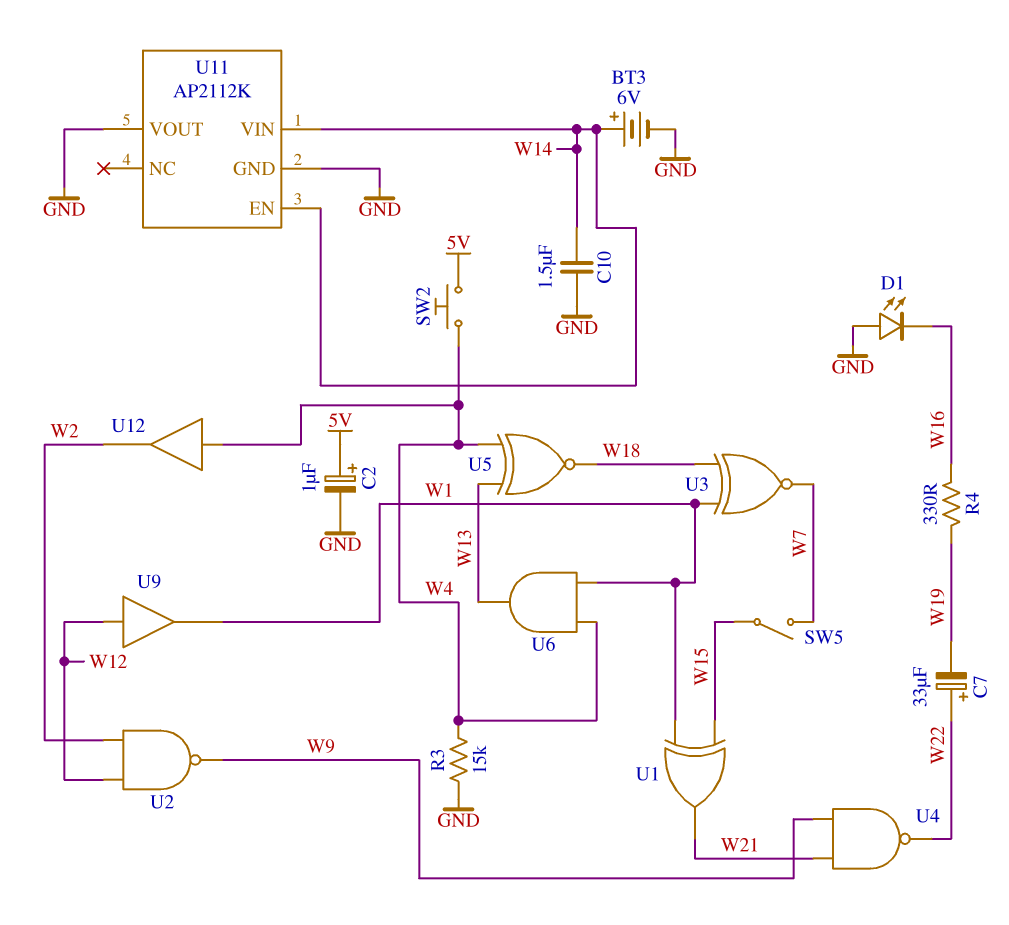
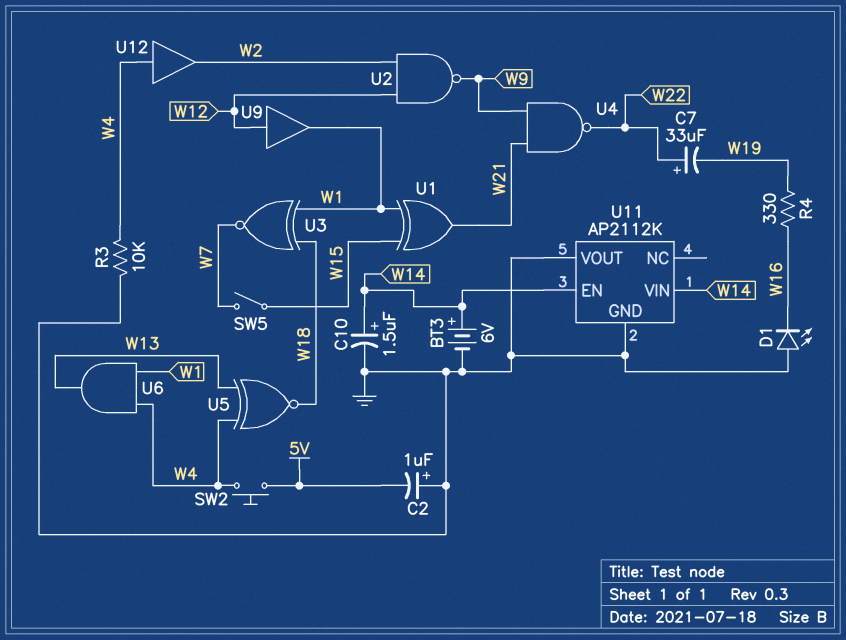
C2: 1uF (plus 5V, minus GND) -> 1uF (plus GND, minus 5V)
C10: 1.5uF (GND, W14) -> 1.5uF (plus W14, minus GND)
R3: 15k (GND, W4) -> 10k (GND, W4)

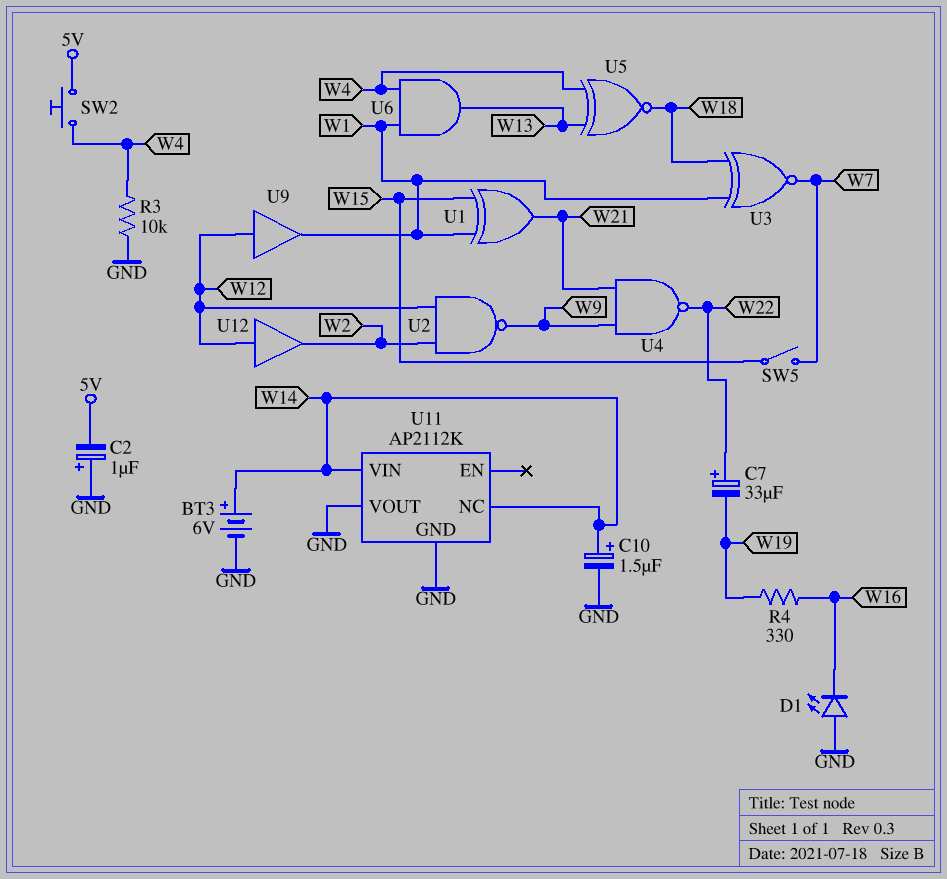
U11 pin EN: W14 -> none
U11 pin NC: none -> W14
U12: buffer (in W4, out W2) -> buffer (in W12, out W2)

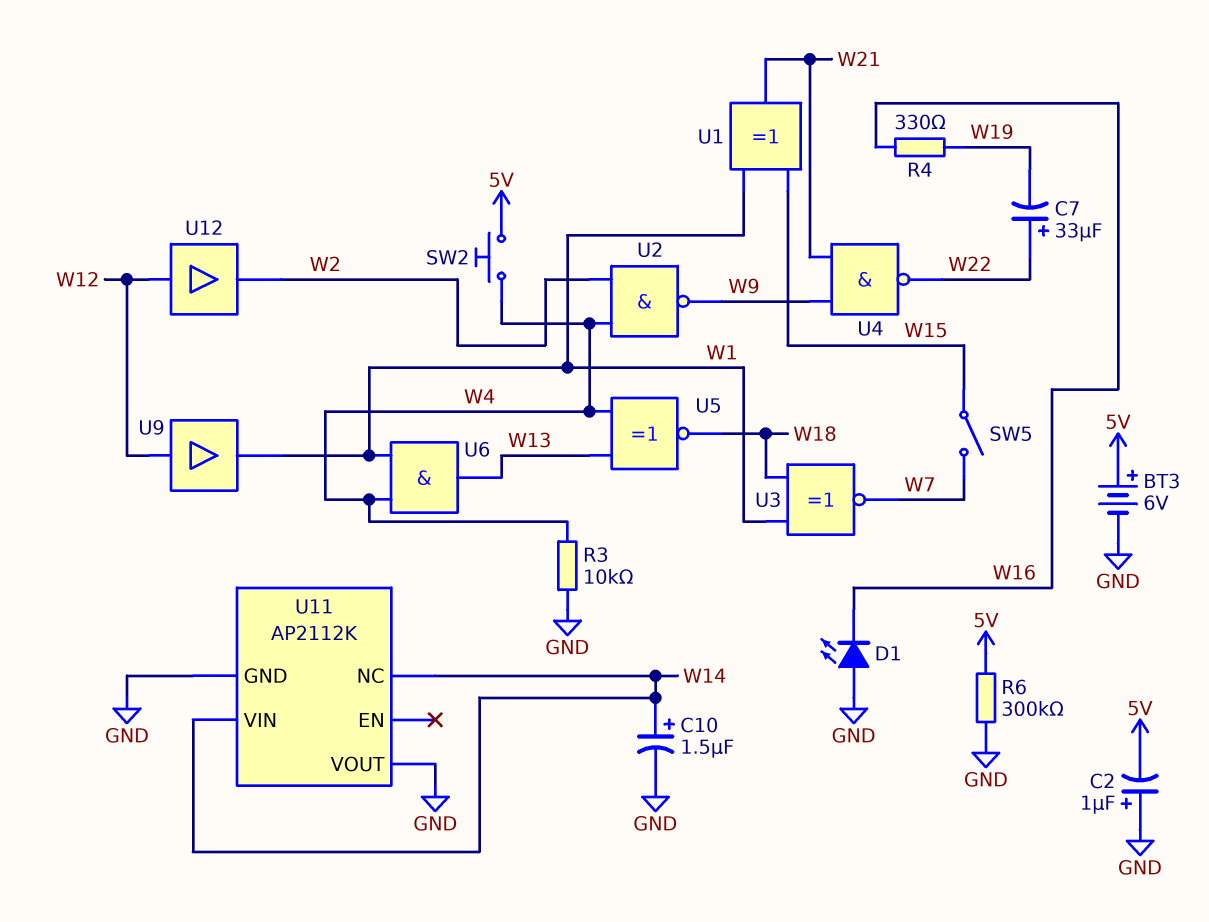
BT3: 6V (plus W14, minus GND) -> 6V (plus 5V, minus GND)
R6: none -> 300k (5V, GND)
U2: NAND (in W2, in W12, out W9) -> NAND (in W2, in W4, out W9)

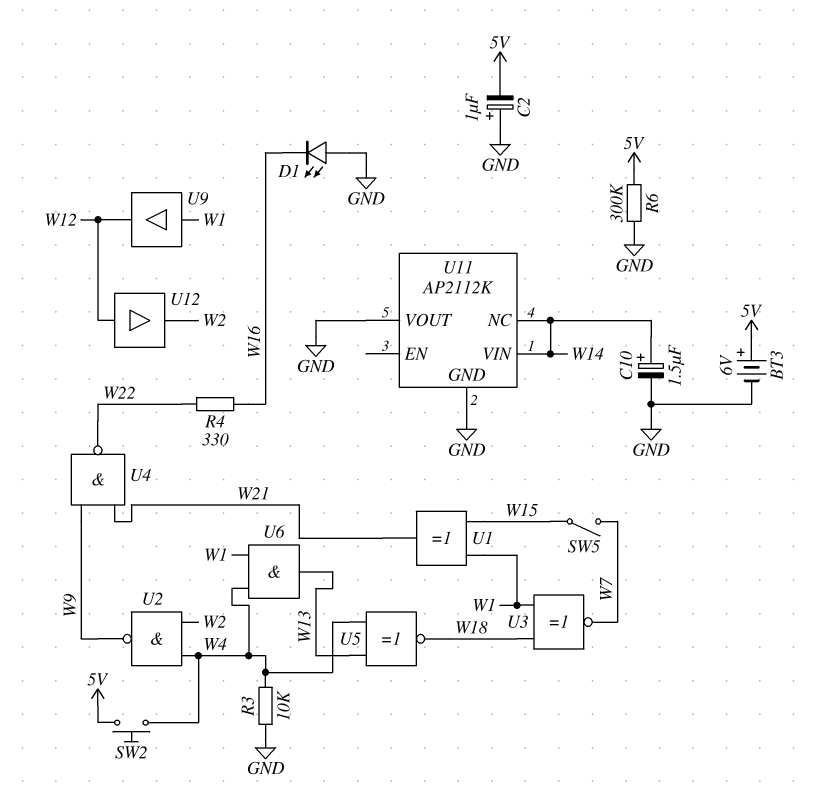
C7: 33uF (plus W22, minus W19) -> none
R4: 330 (W16, W19) -> 330 (W16, W22)
U9: buffer (in W12, out W1) -> buffer (in W1, out W12)

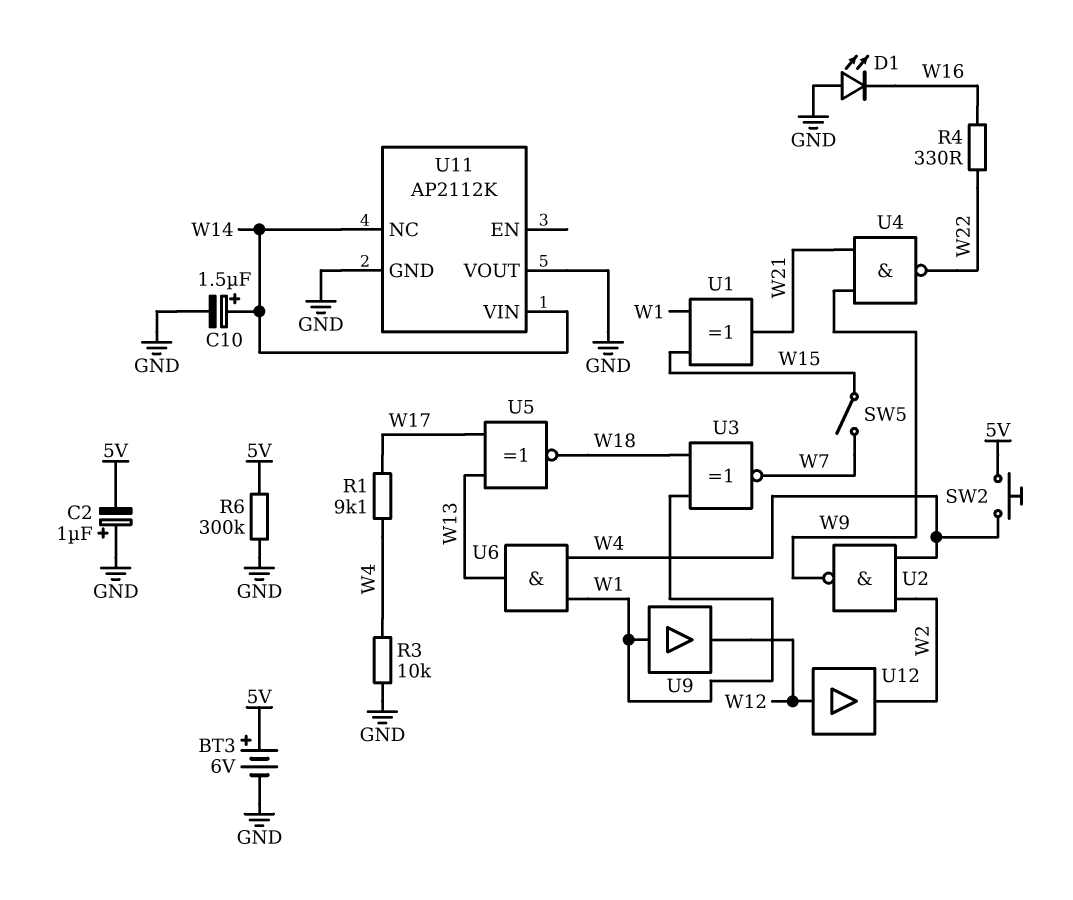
R1: none -> 9.1k (W4, W17)
U5: XNOR (in W4, in W13, out W18) -> XNOR (in W13, in W17, out W18)

